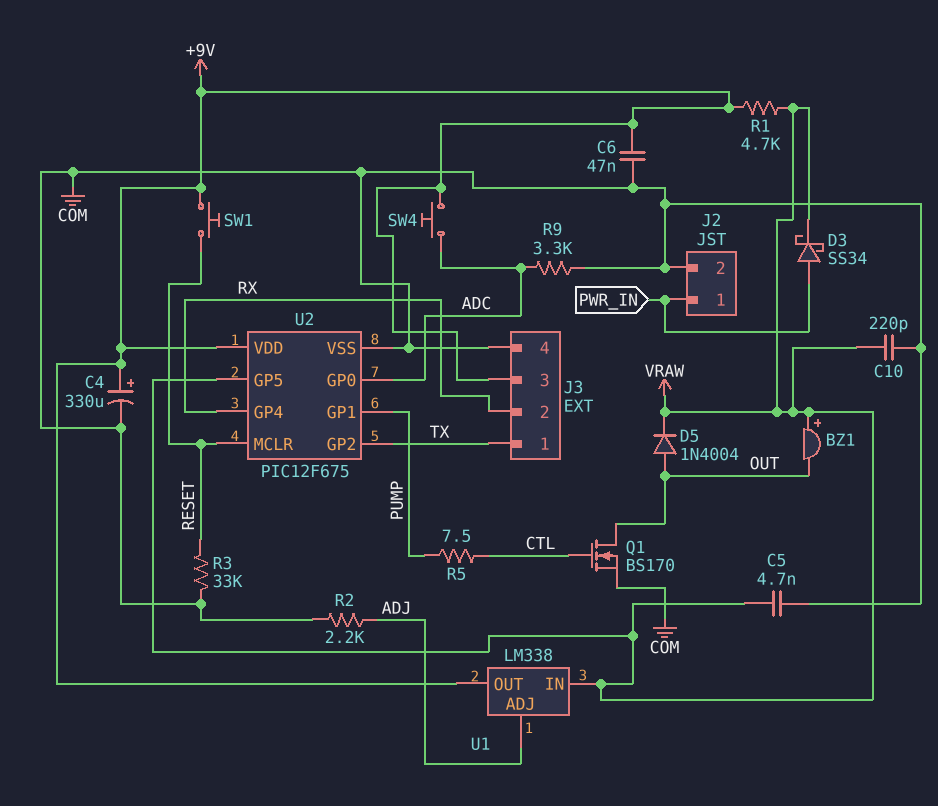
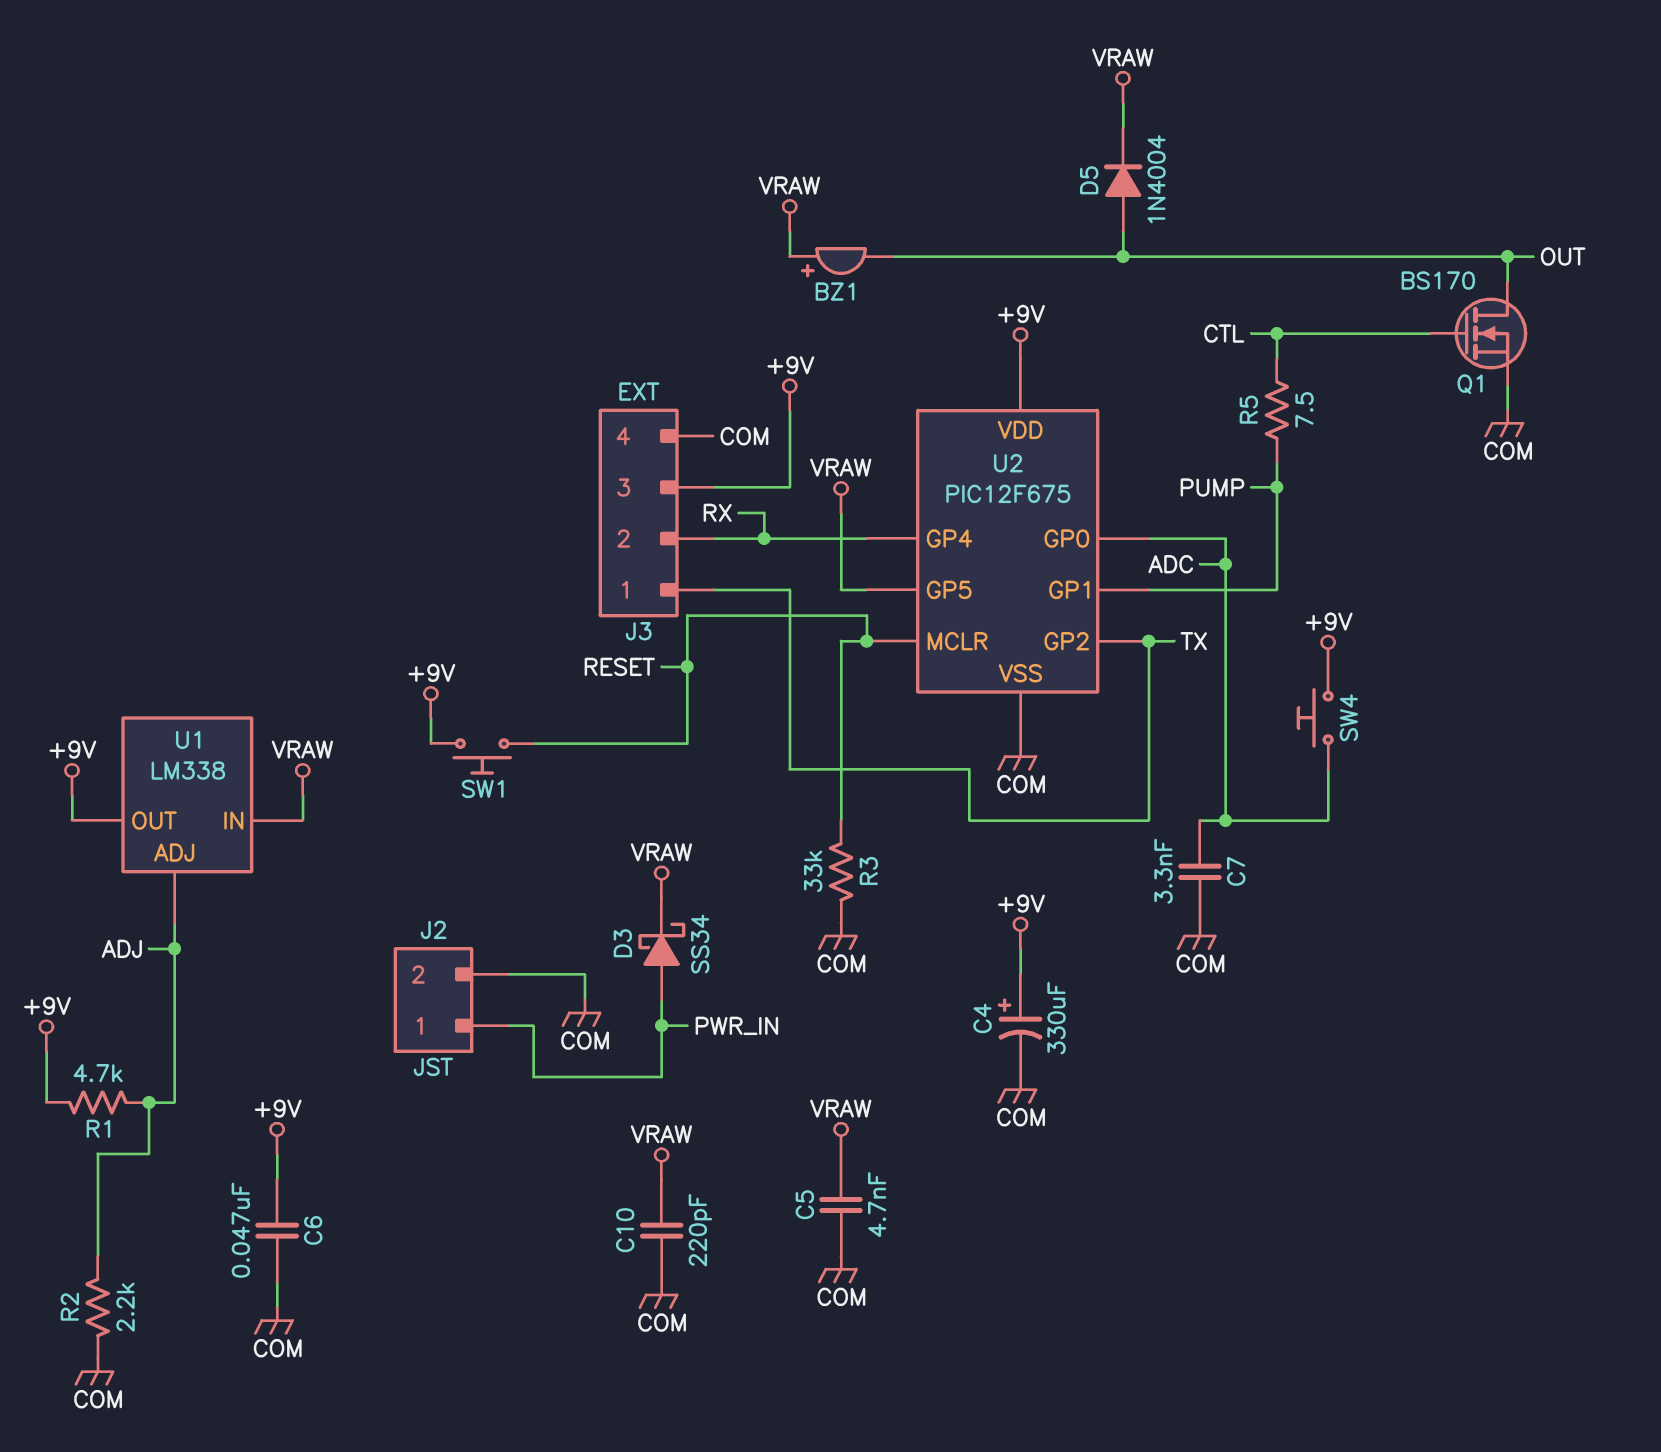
C7: none -> 3.3nF (ADC, COM)
R1: 4.7k (+9V, VRAW) -> 4.7k (+9V, ADJ)
R9: 3.3k (ADC, COM) -> none

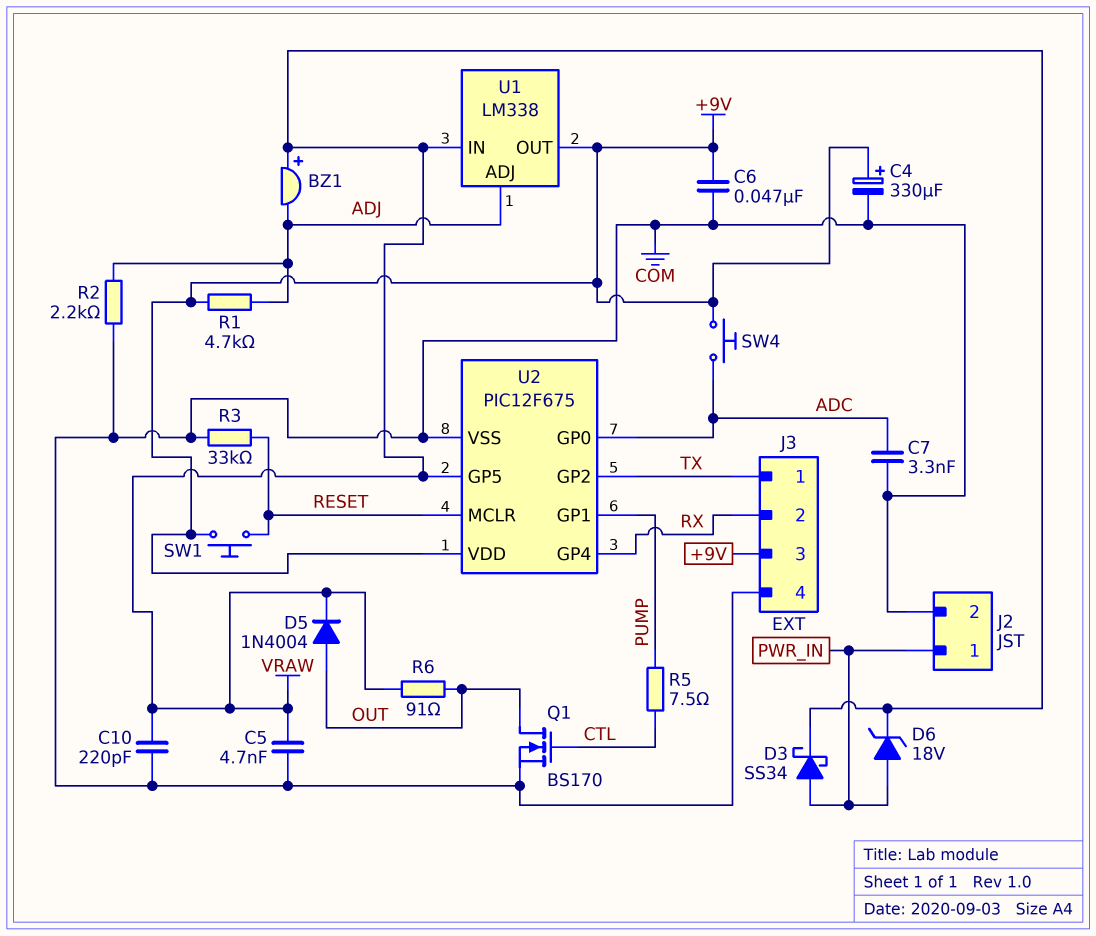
BZ1: buzzer (plus VRAW, minus OUT) -> buzzer (plus VRAW, minus ADJ)
D6: none -> zener 18V (A PWR_IN, K VRAW)
R6: none -> 91 (OUT, VRAW)

